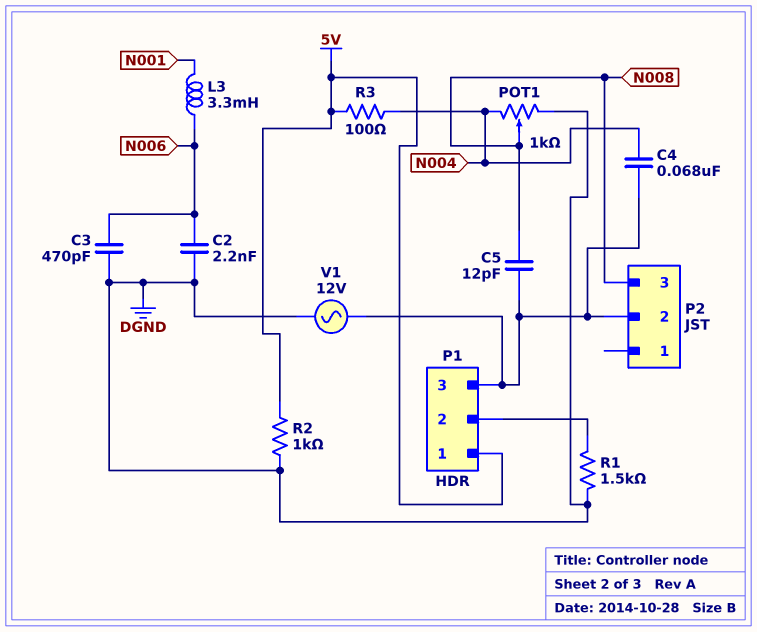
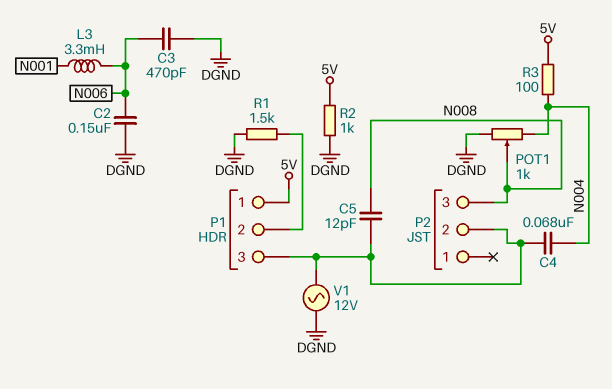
C2: 2.2nF (DGND, N006) -> 150nF (DGND, N006)

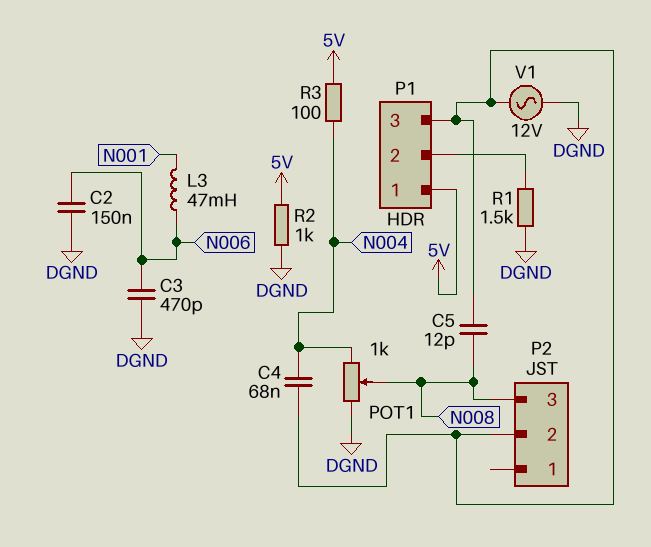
L3: 3.3mH (N001, N006) -> 47mH (N001, N006)

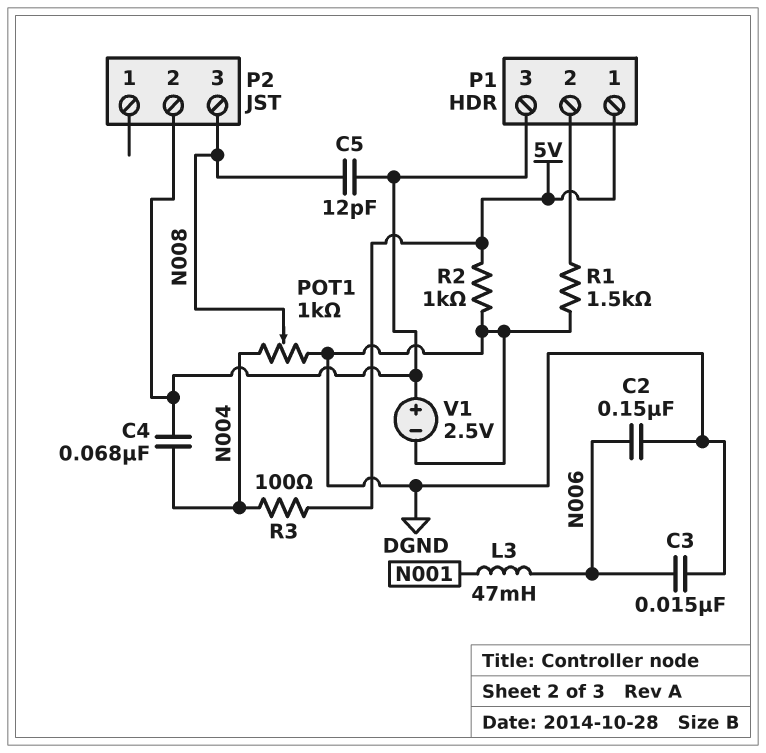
C3: 470pF (DGND, N006) -> 15nF (DGND, N006)
V1: AC 12V (DGND, P1/3) -> 2.5V (plus P1/3, minus DGND)

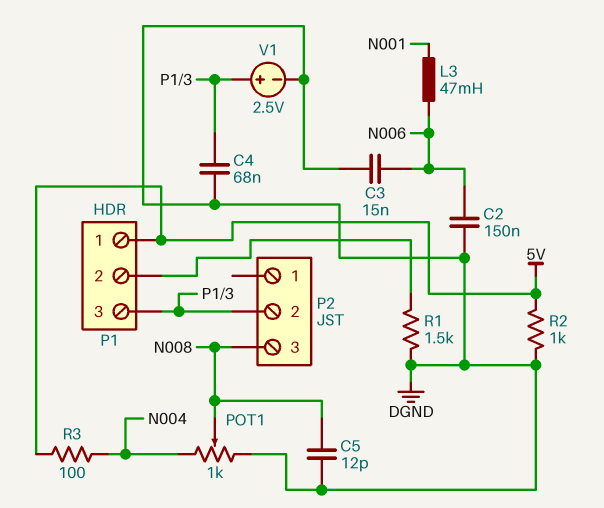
C4: 68nF (N004, P1/3) -> 68nF (DGND, P1/3)
C5: 12pF (N008, P1/3) -> 12pF (DGND, N008)

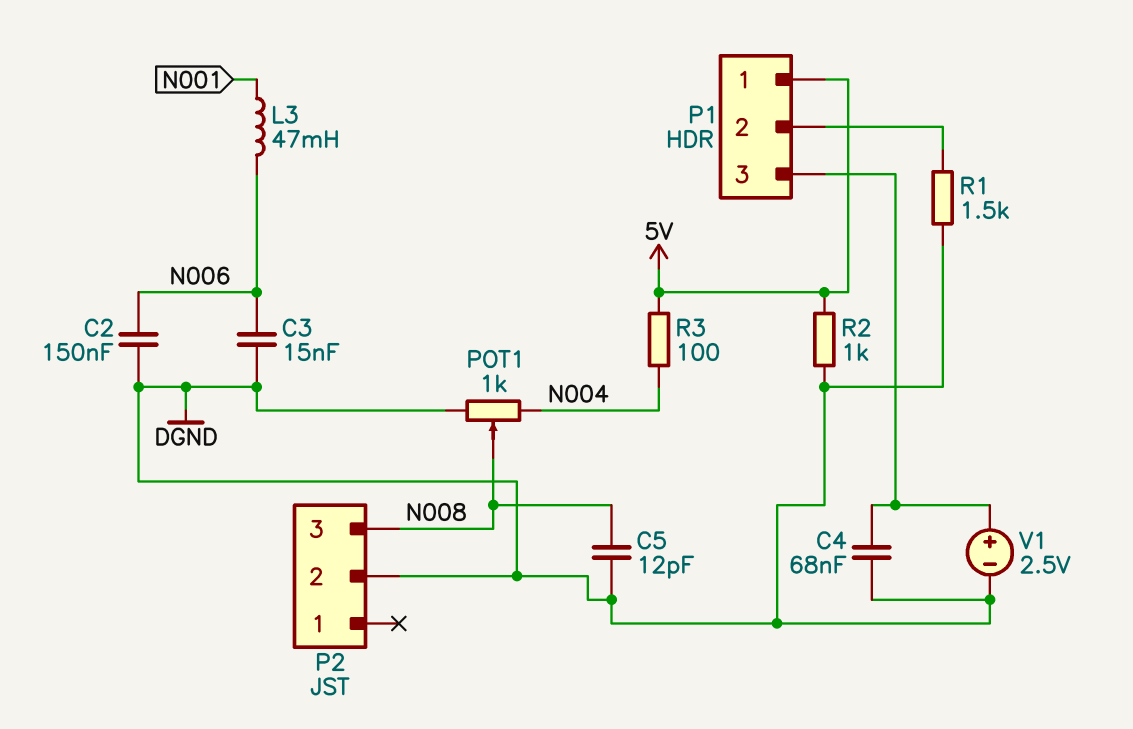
P2 pin 2: P1/3 -> DGND

